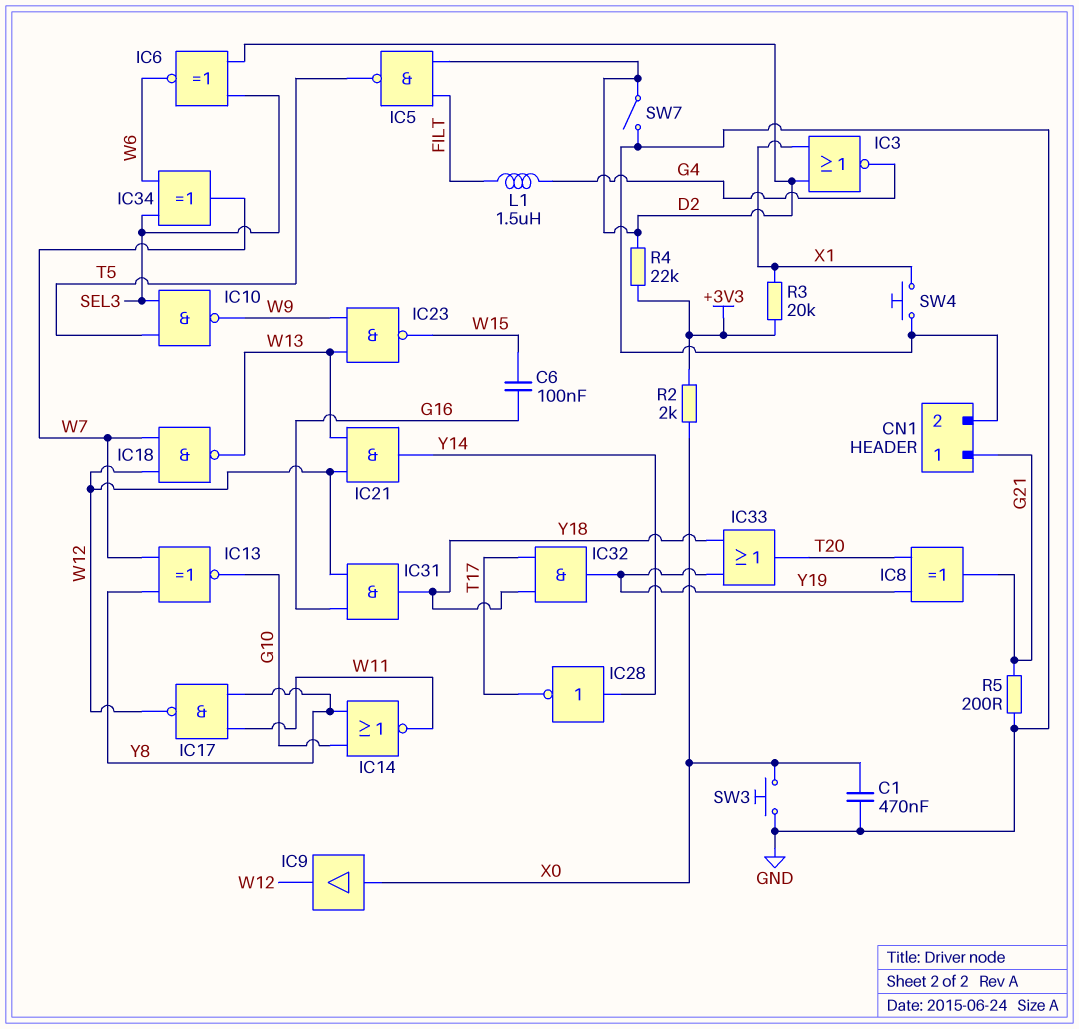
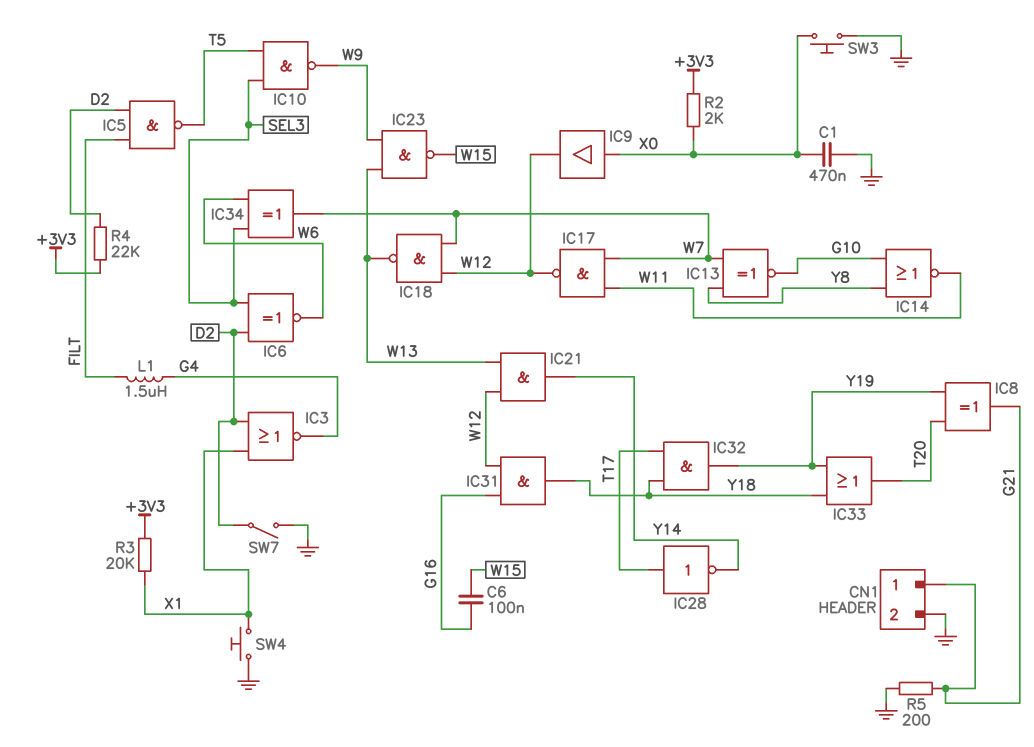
IC17: NAND (in W11, in Y8, out W12) -> NAND (in W7, in W11, out W12)
IC28: NOT (in Y14, out T17) -> NOT (in T17, out Y14)

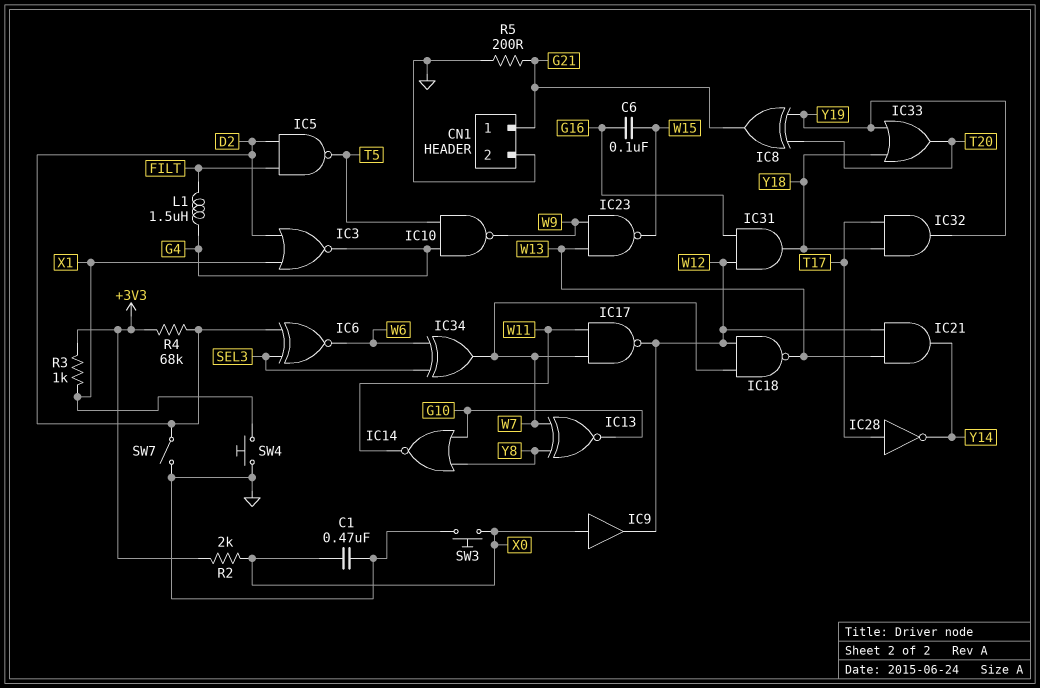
IC10: NAND (in SEL3, in T5, out W9) -> NAND (in G4, in T5, out W9)
R3: 20k (+3V3, X1) -> 1k (+3V3, X1)
R4: 22k (+3V3, D2) -> 68k (+3V3, D2)

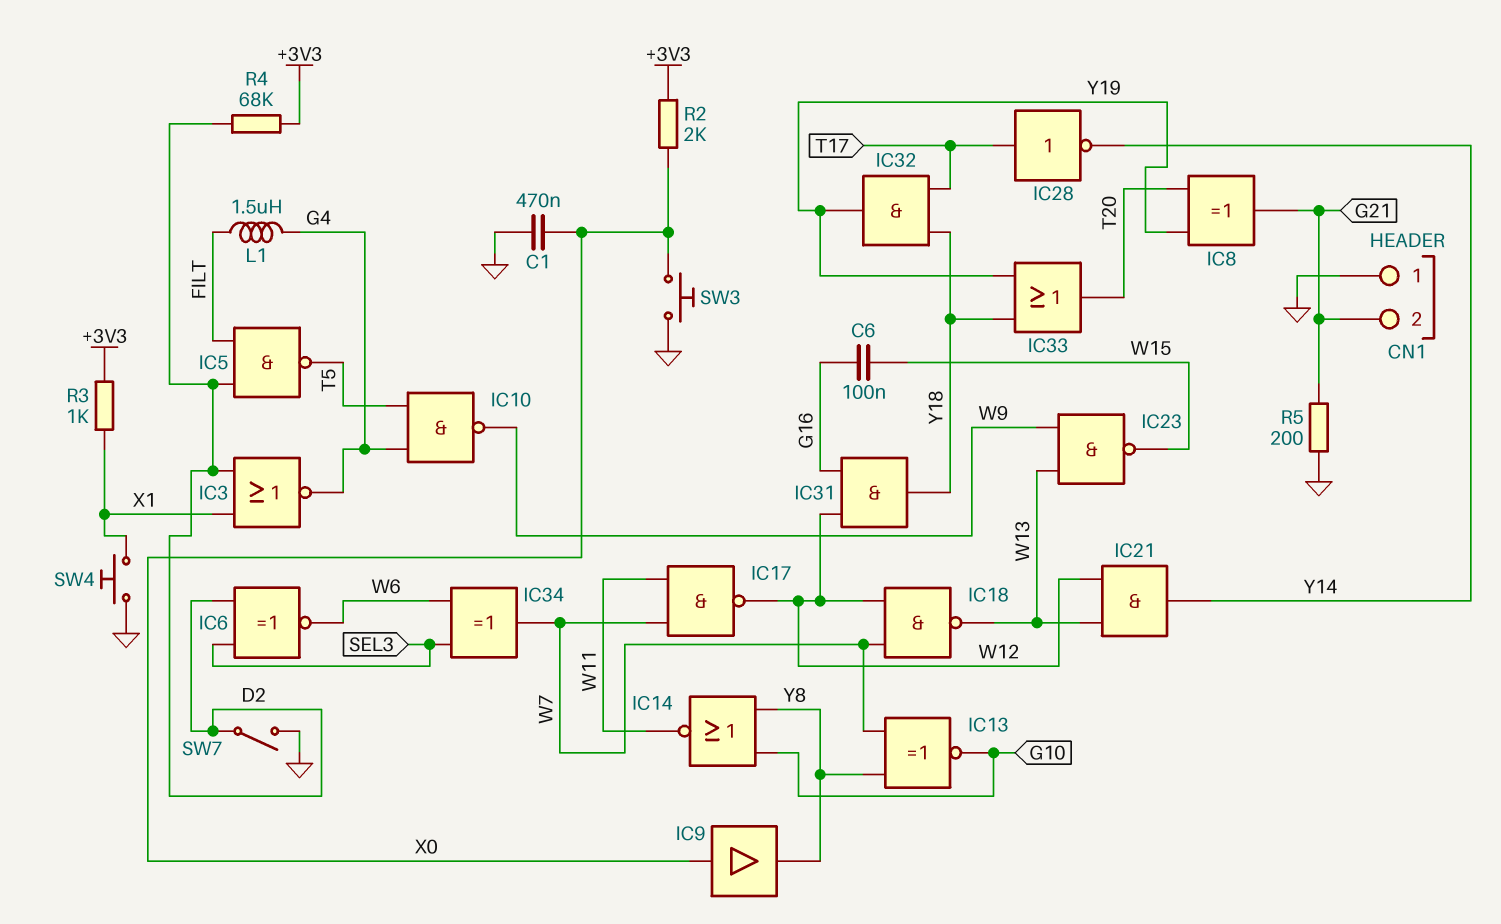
CN1 pin 1: G21 -> GND
CN1 pin 2: GND -> G21
IC9: buffer (in X0, out W12) -> buffer (in X0, out Y8)

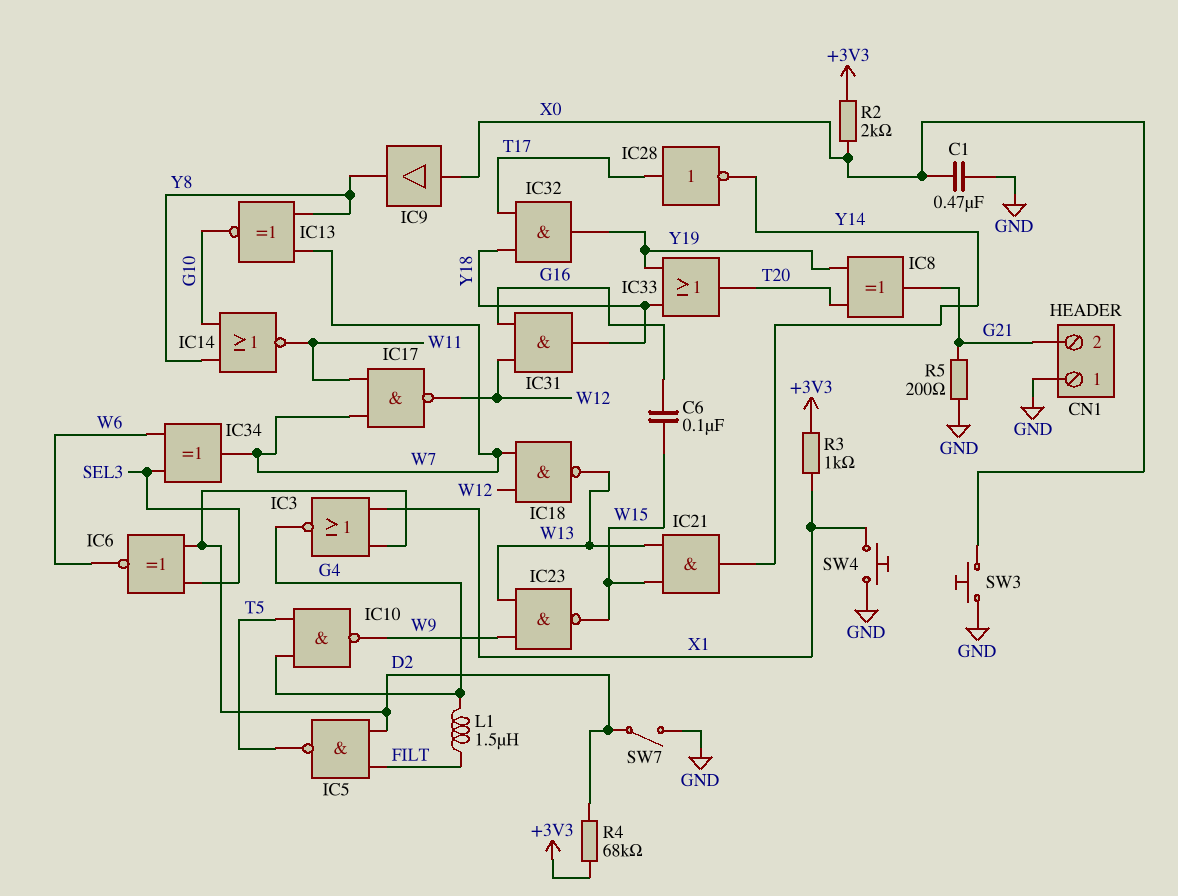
IC21: AND (in W12, in W13, out Y14) -> AND (in W13, in W15, out Y14)

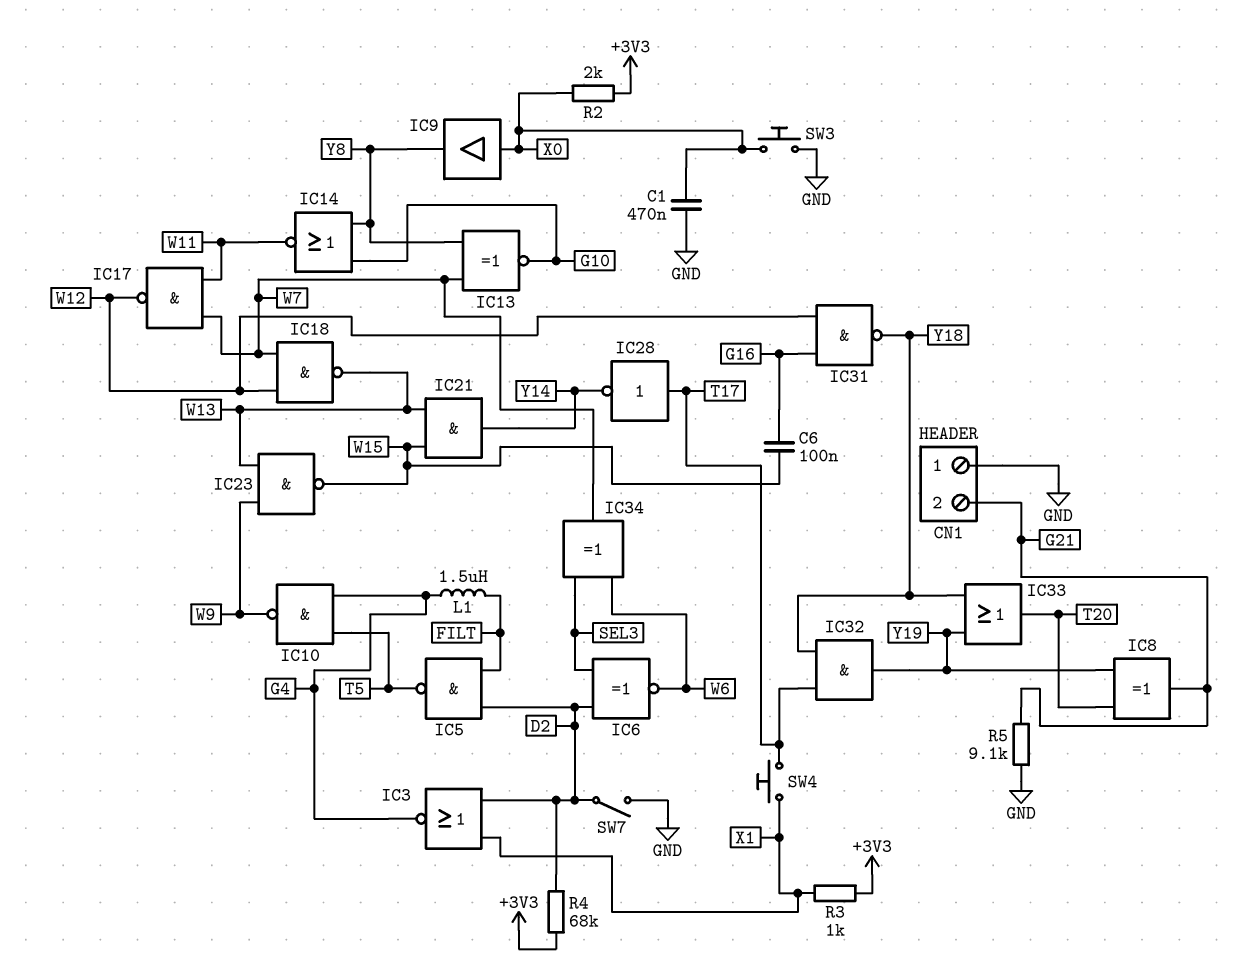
IC31: AND (in G16, in W12, out Y18) -> NAND (in G16, in W12, out Y18)
R5: 200 (G21, GND) -> 9.1k (G21, GND)
SW4: button (GND, X1) -> button (T17, X1)

